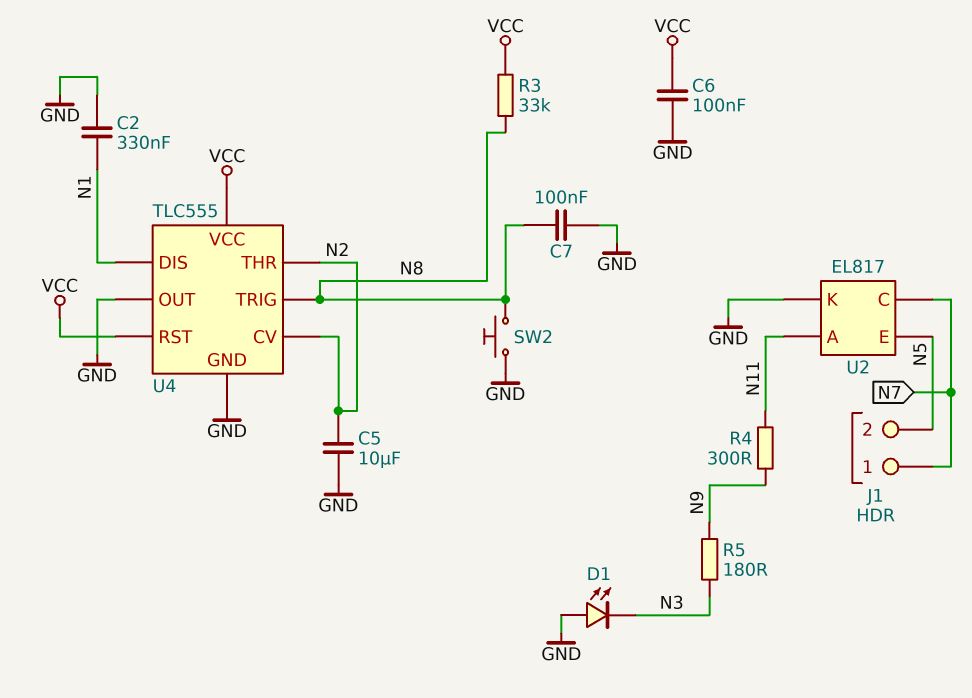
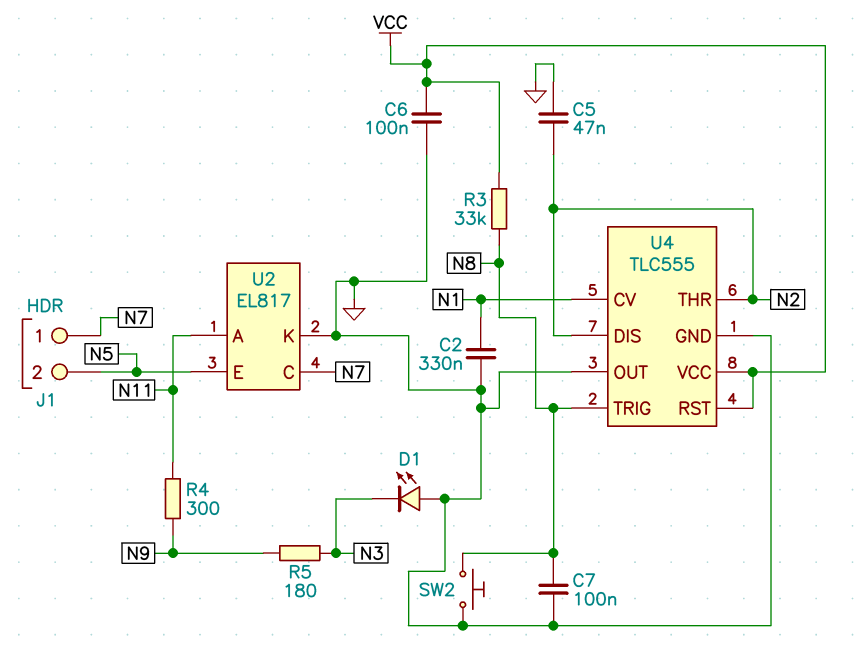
C5: 10uF (GND, N2) -> 47nF (GND, N2)
U4 pin CV: N2 -> N1
U4 pin DIS: N1 -> N2

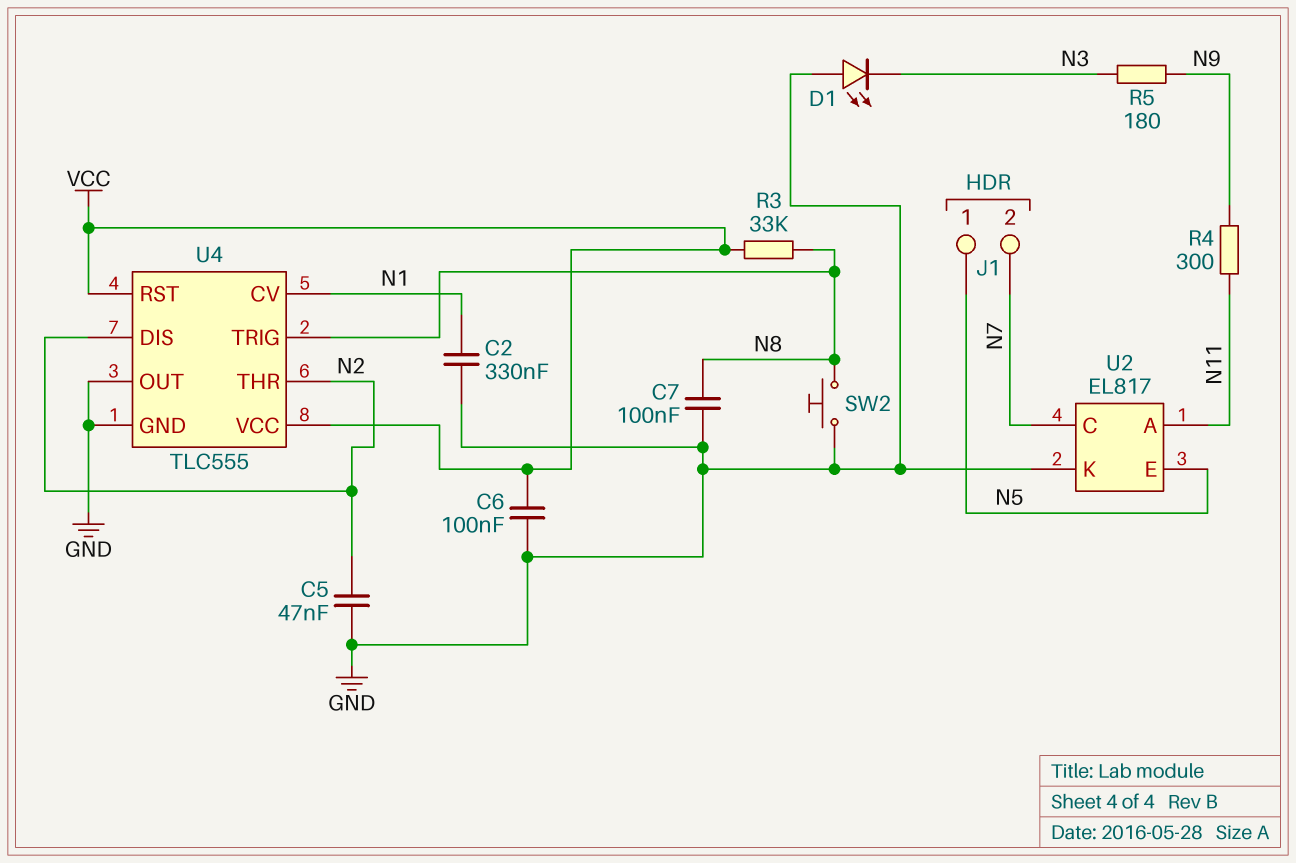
J1 pin 1: N7 -> N5
J1 pin 2: N5 -> N7

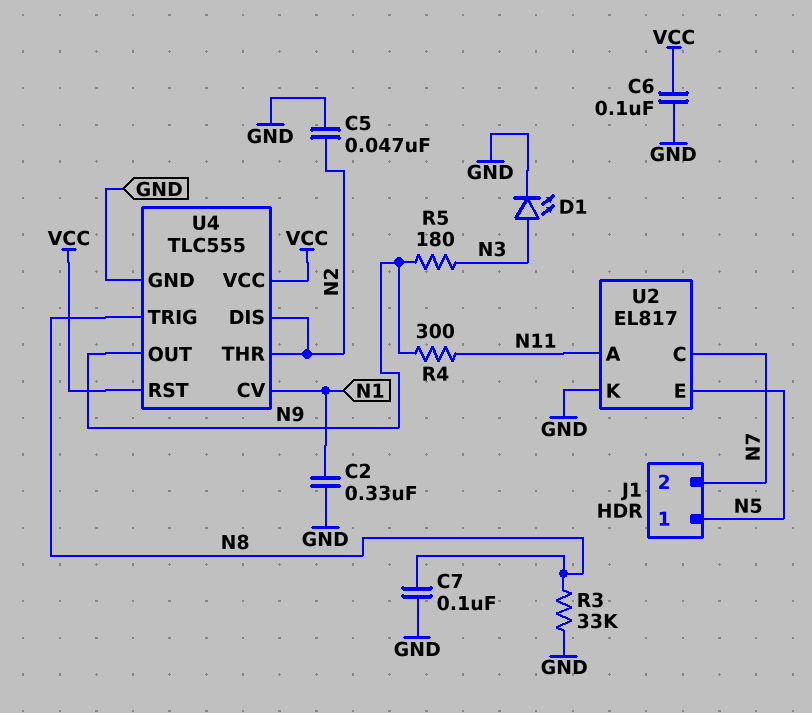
D1: LED (A GND, K N3) -> LED (A N3, K GND)
R3: 33k (N8, VCC) -> 33k (GND, N8)
SW2: button (GND, N8) -> none
U4 pin OUT: GND -> N9

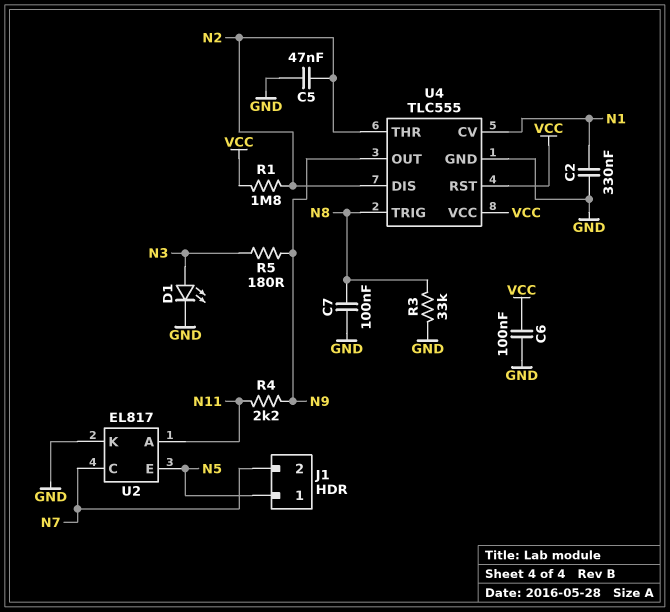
R1: none -> 1.8M (N2, VCC)
R4: 300 (N9, N11) -> 2.2k (N9, N11)

